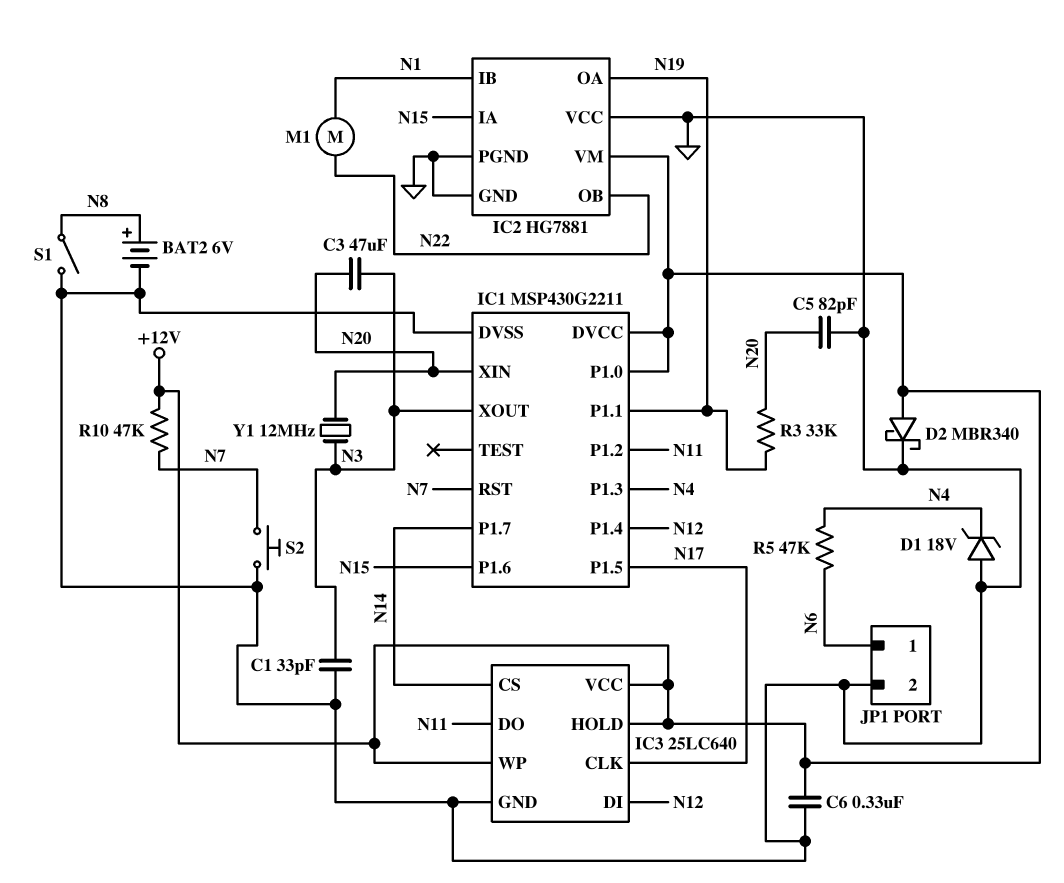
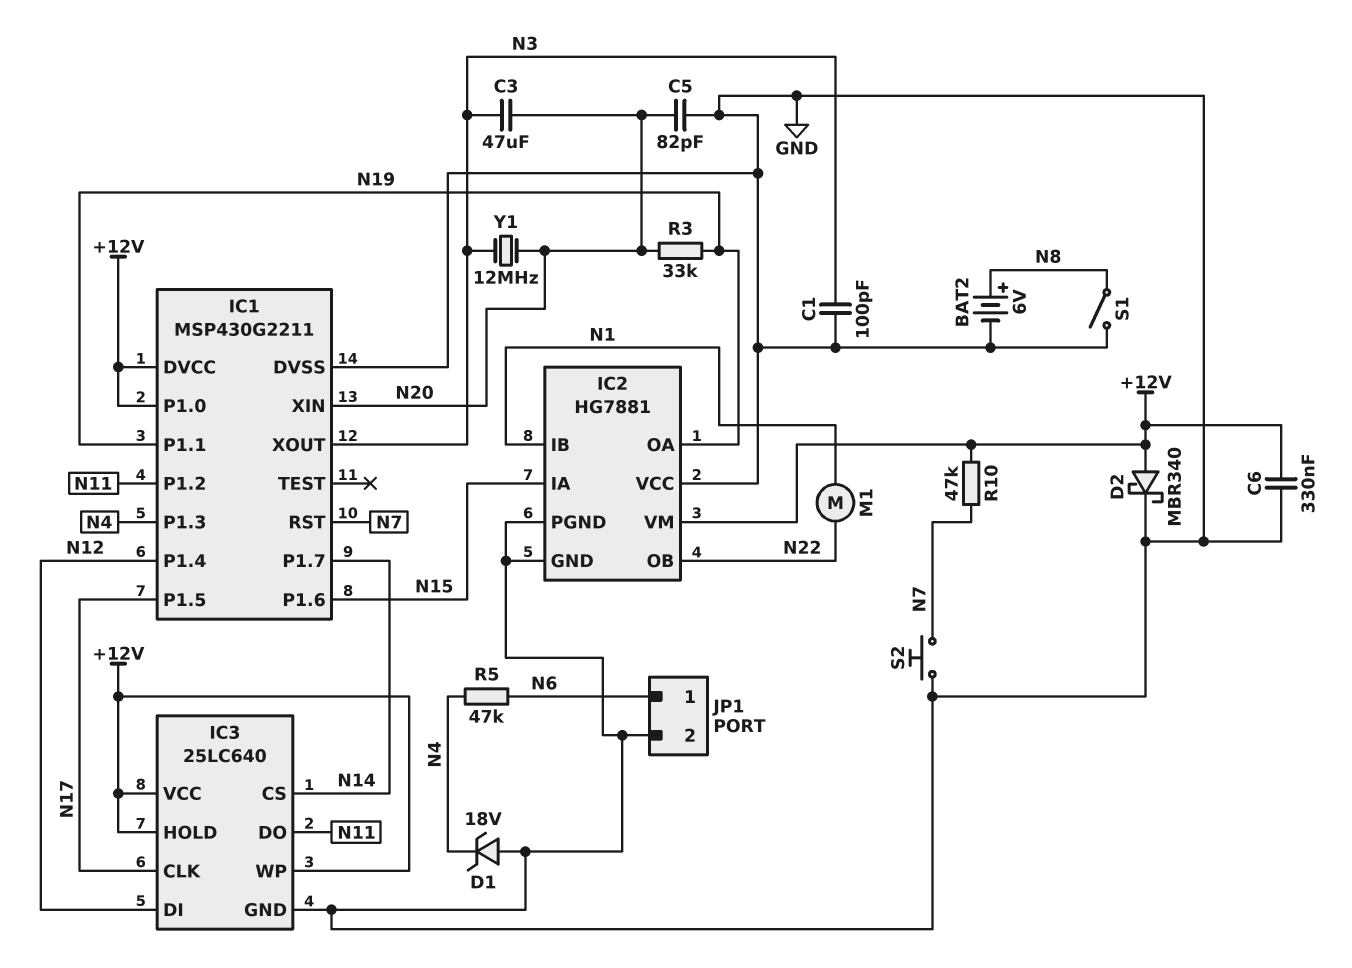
C1: 33pF (GND, N3) -> 100pF (GND, N3)

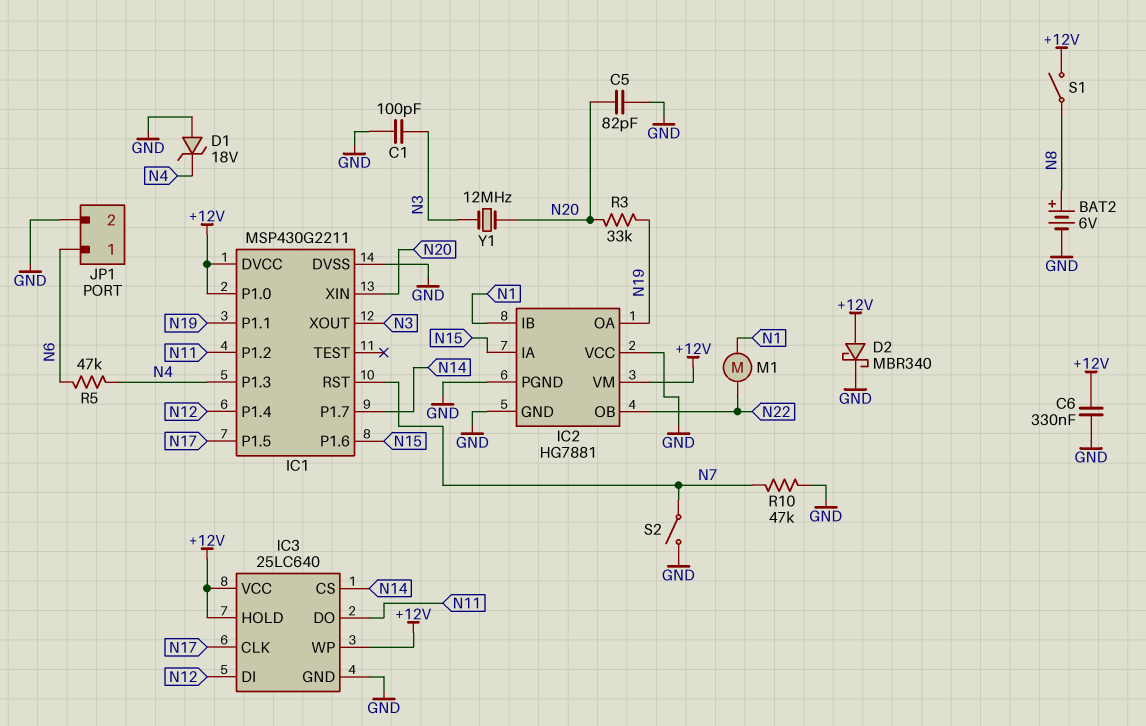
C3: 47uF (N3, N20) -> none
R10: 47k (+12V, N7) -> 47k (GND, N7)
S1: switch (GND, N8) -> switch (+12V, N8)
S2: button (GND, N7) -> switch (GND, N7)

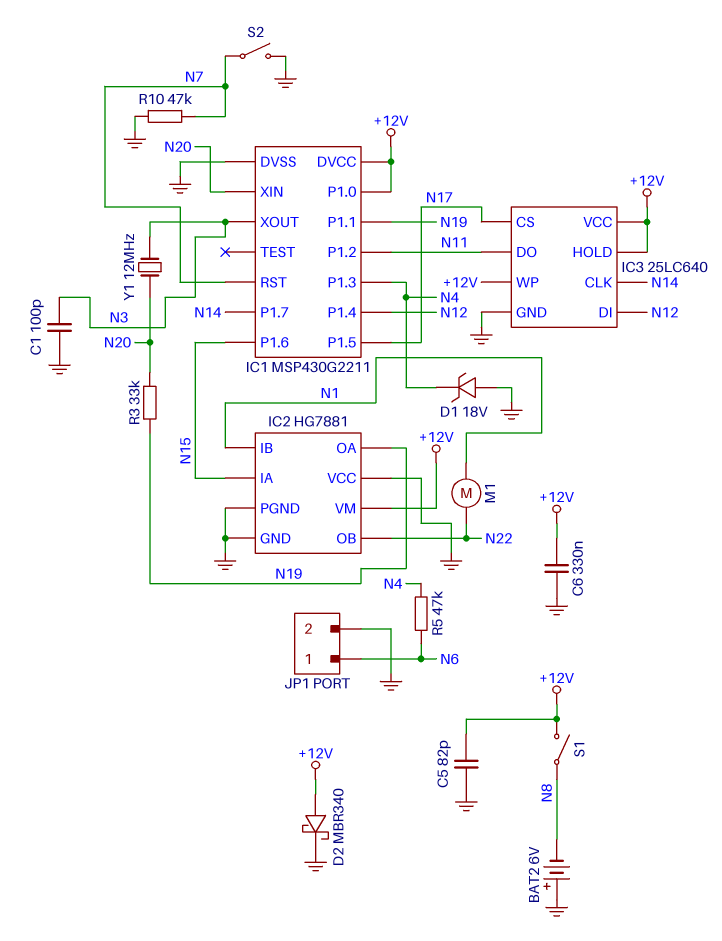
BAT2: 6V (plus N8, minus GND) -> 6V (plus GND, minus N8)
C5: 82pF (GND, N20) -> 82pF (+12V, GND)
IC3 pin CLK: N17 -> N14
IC3 pin CS: N14 -> N17

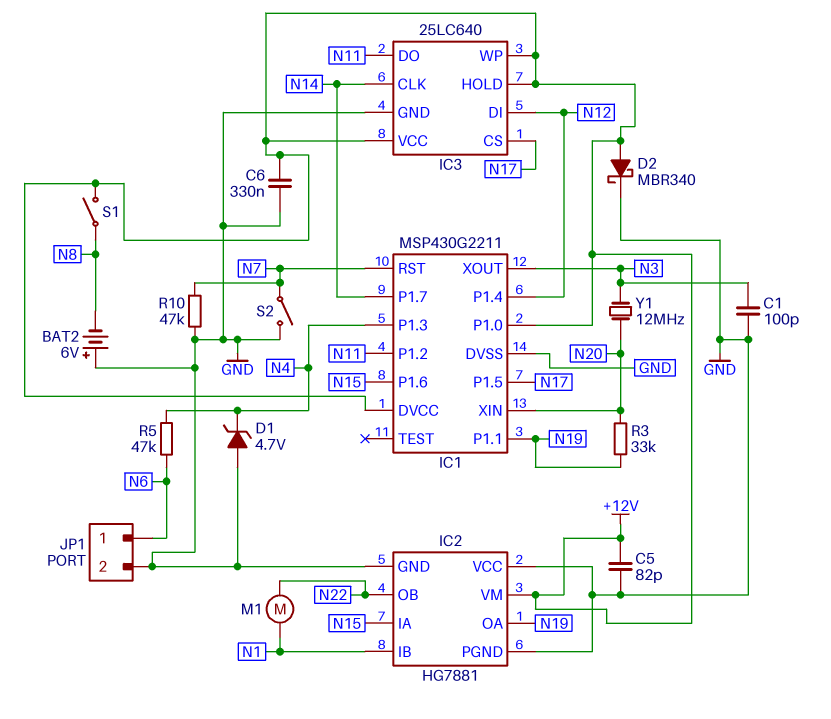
D1: zener 18V (A GND, K N4) -> zener 4.7V (A GND, K N4)

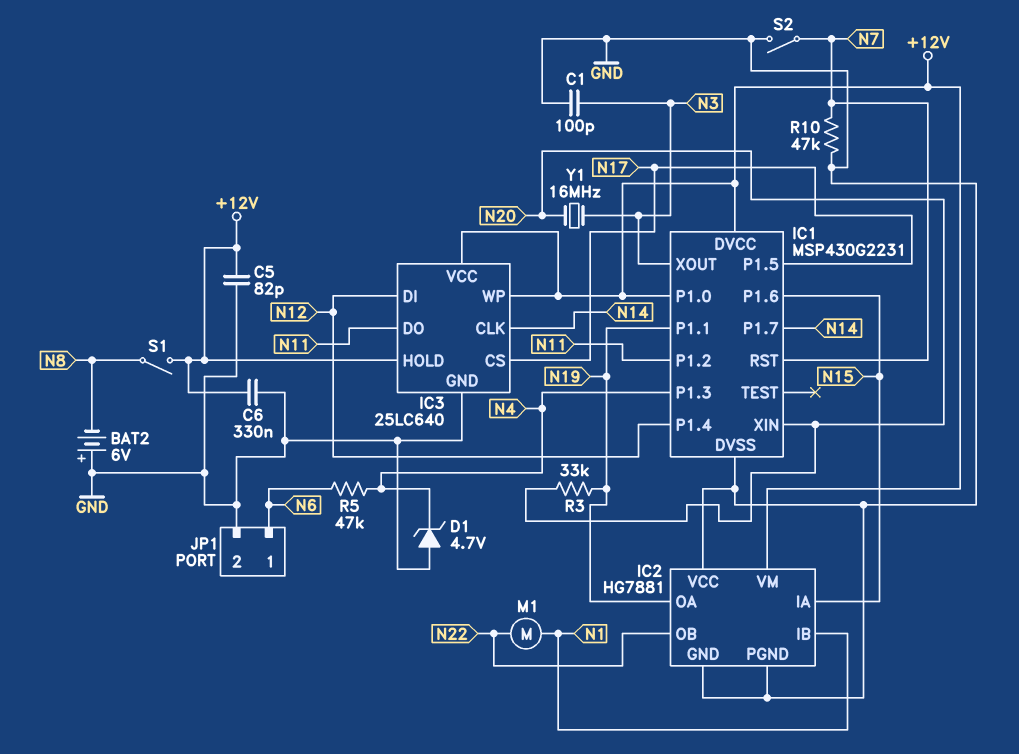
D2: schottky MBR340 (A +12V, K GND) -> none
IC1: MSP430G2211 -> MSP430G2231
Y1: 12MHz (N3, N20) -> 16MHz (N3, N20)

